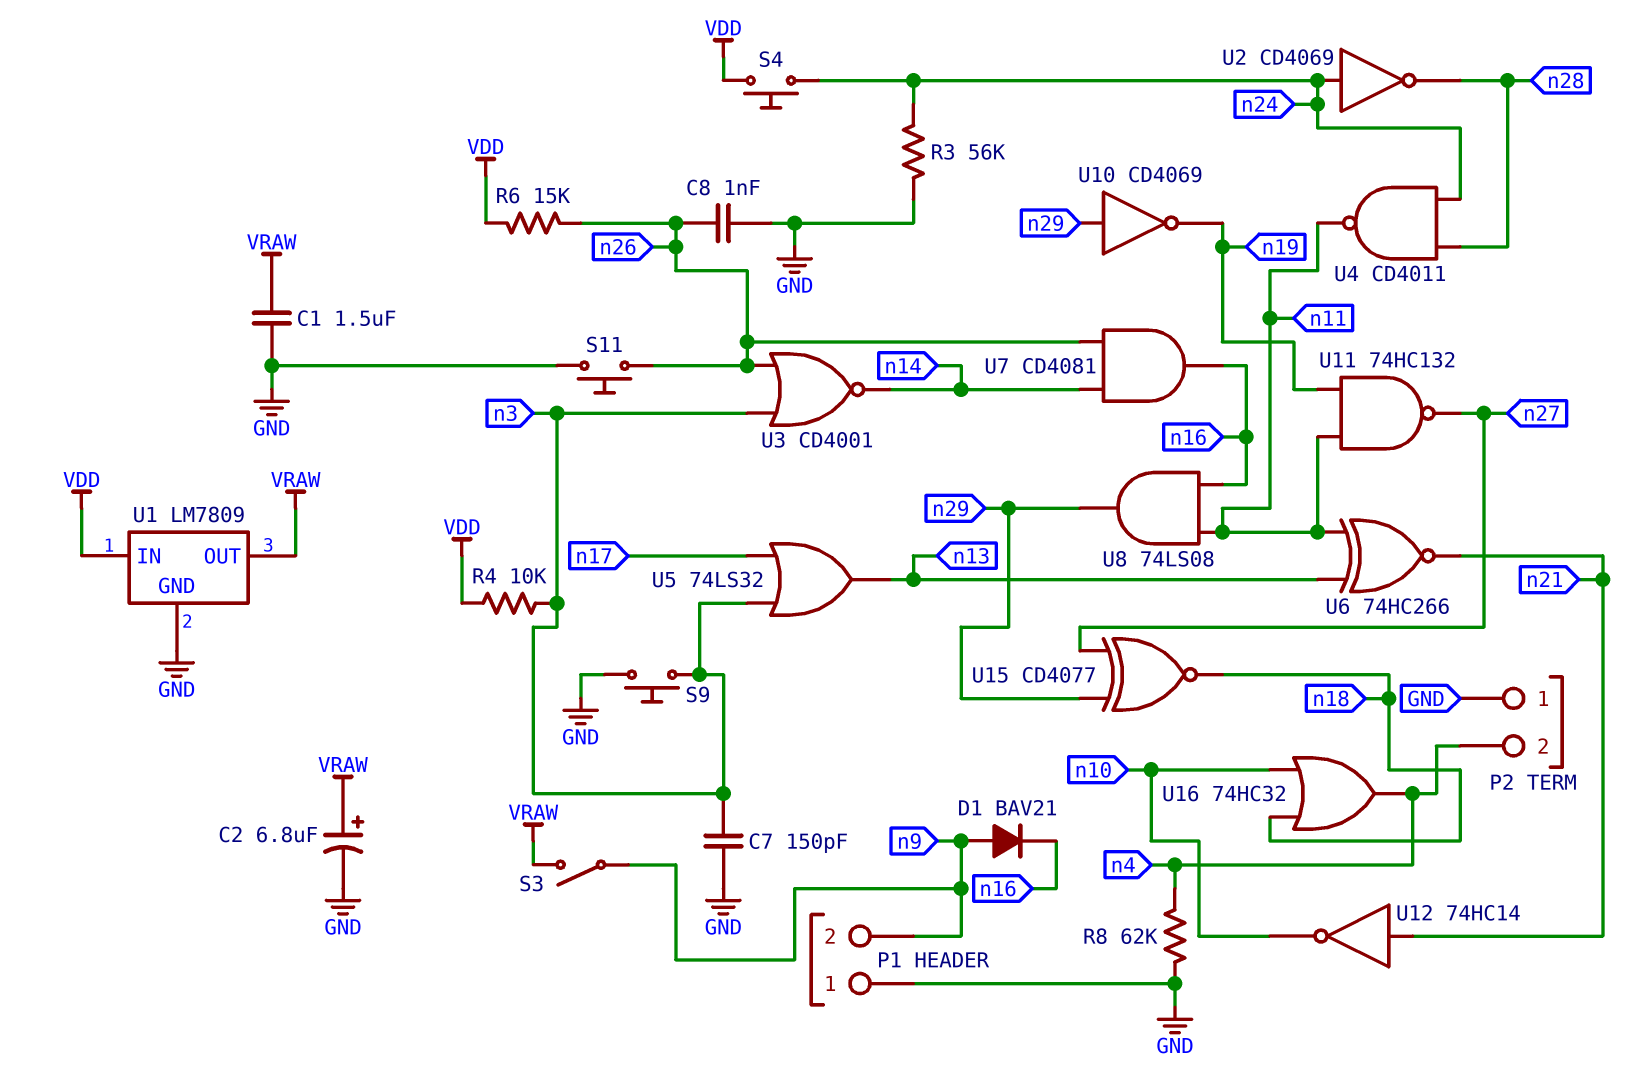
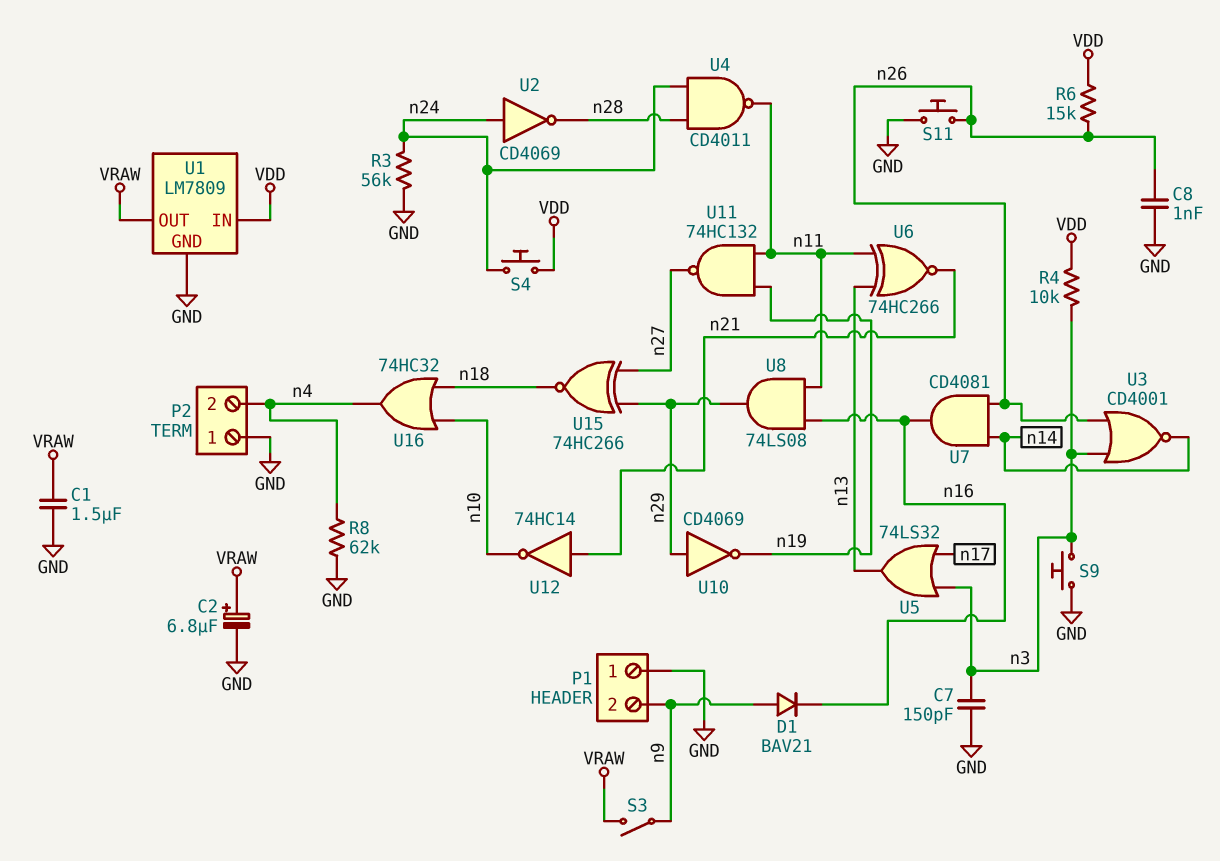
U15: XNOR CD4077 (in n27, in n29, out n18) -> XNOR 74HC266 (in n27, in n29, out n18)

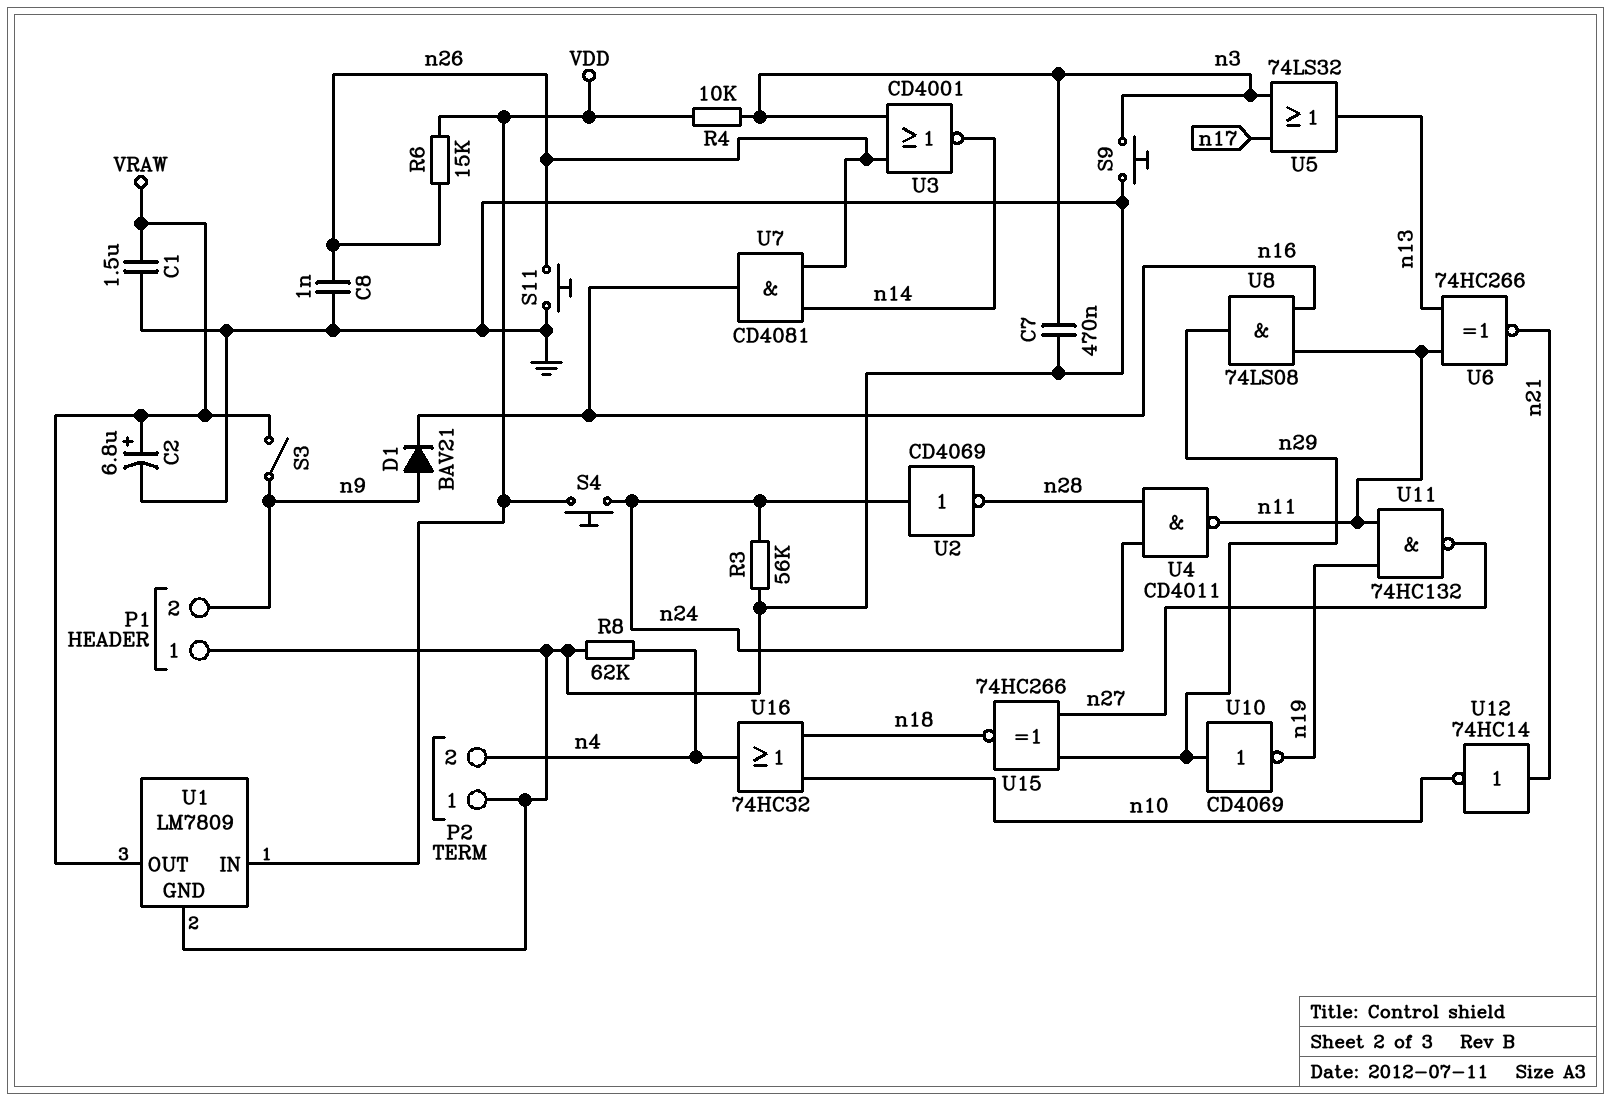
C7: 150pF (GND, n3) -> 470nF (GND, n3)

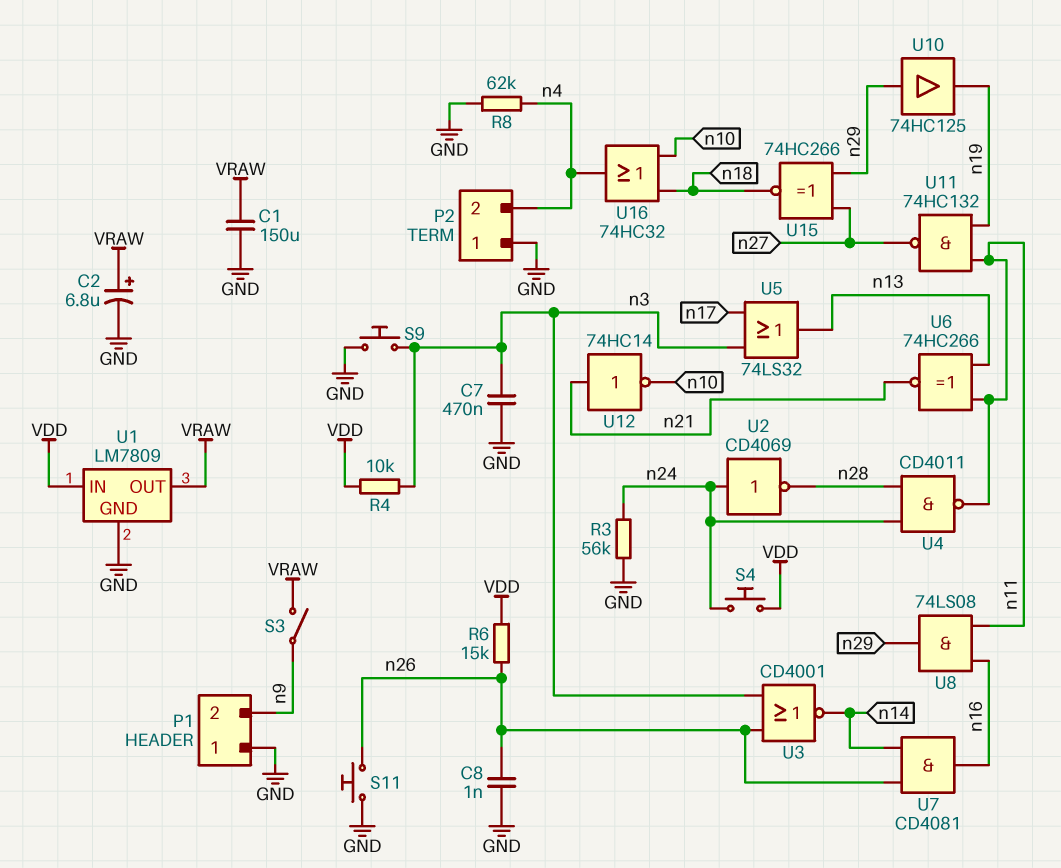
C1: 1.5uF (GND, VRAW) -> 150uF (GND, VRAW)
D1: diode BAV21 (A n9, K n16) -> none
U10: NOT CD4069 (in n29, out n19) -> buffer 74HC125 (in n29, out n19)

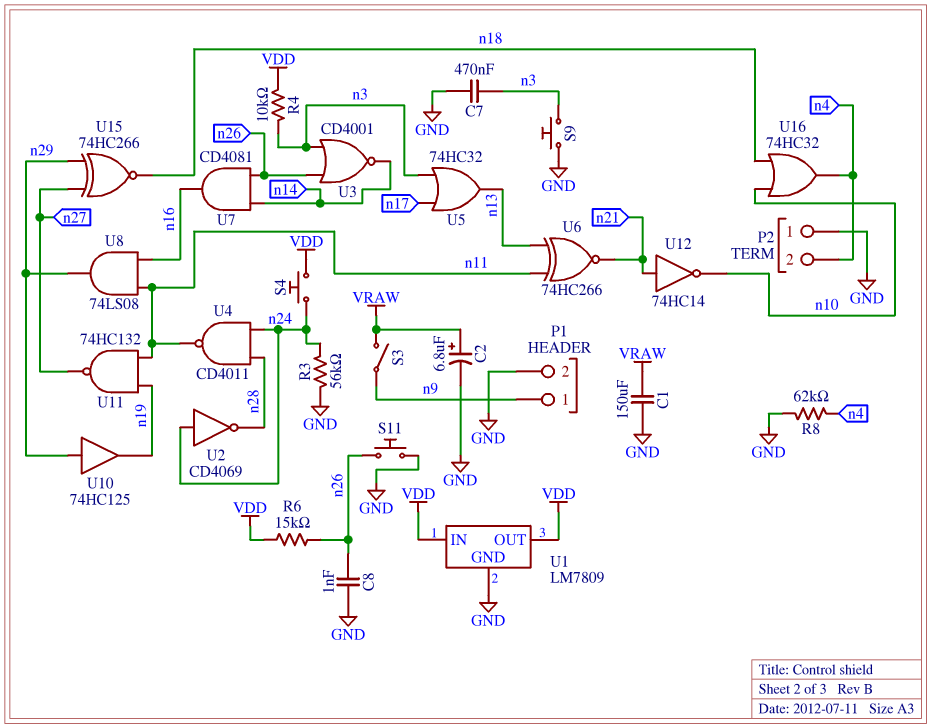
P1 pin 1: GND -> n9
P1 pin 2: n9 -> GND
U1 pin OUT: VRAW -> VDD
U5: OR 74LS32 (in n3, in n17, out n13) -> OR 74HC32 (in n3, in n17, out n13)

